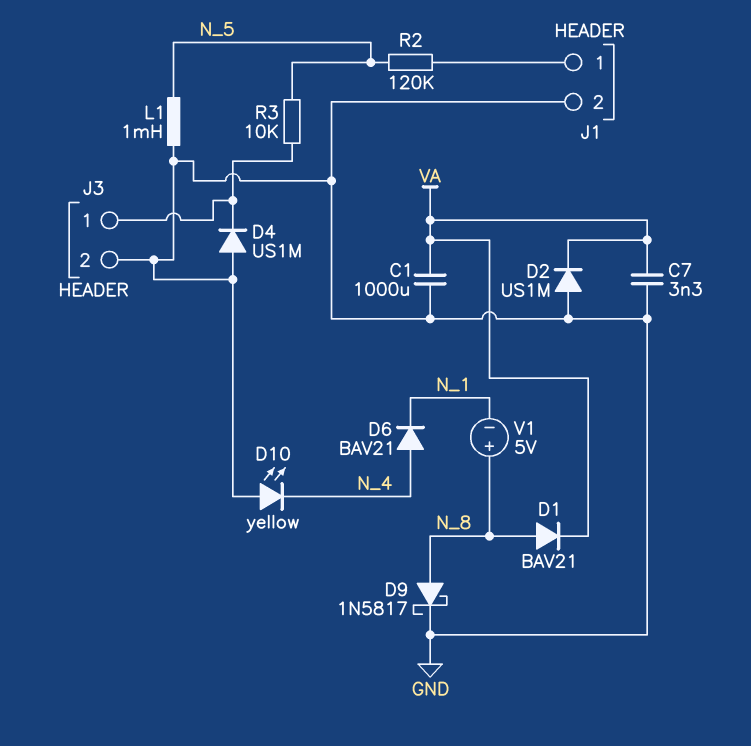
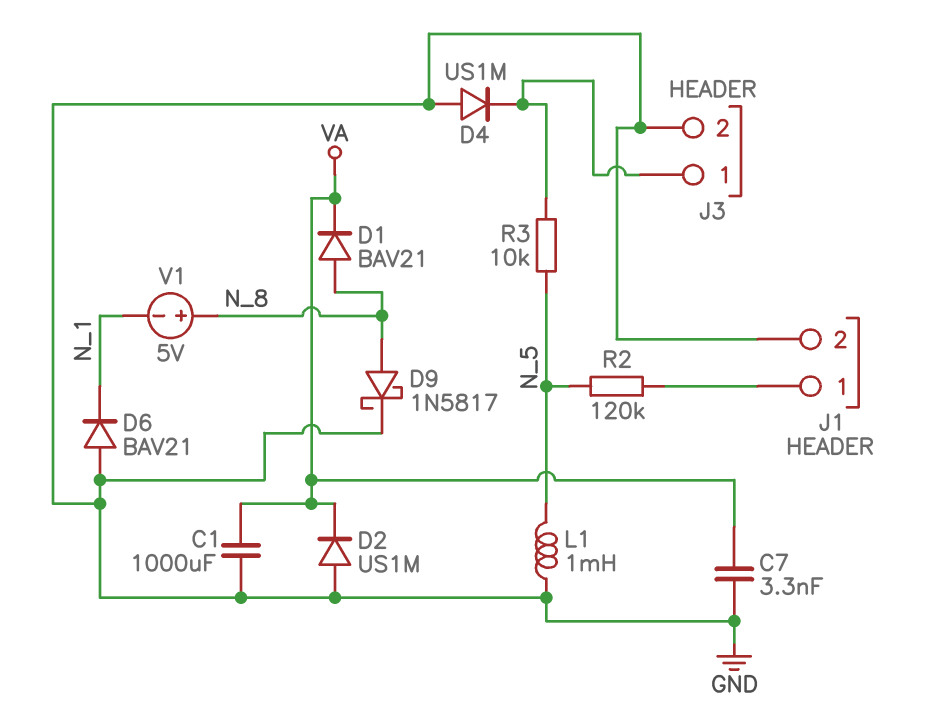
D6: diode BAV21 (A N_4, K N_1) -> diode BAV21 (A GND, K N_1)
D10: LED yellow (A GND, K N_4) -> none

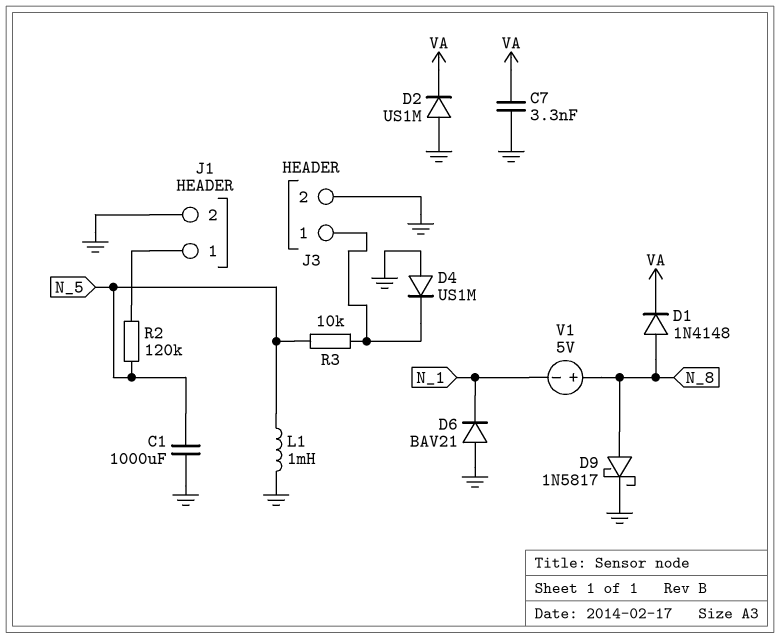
C1: 1000uF (GND, VA) -> 1000uF (GND, N_5)
D1: diode BAV21 (A N_8, K VA) -> diode 1N4148 (A N_8, K VA)

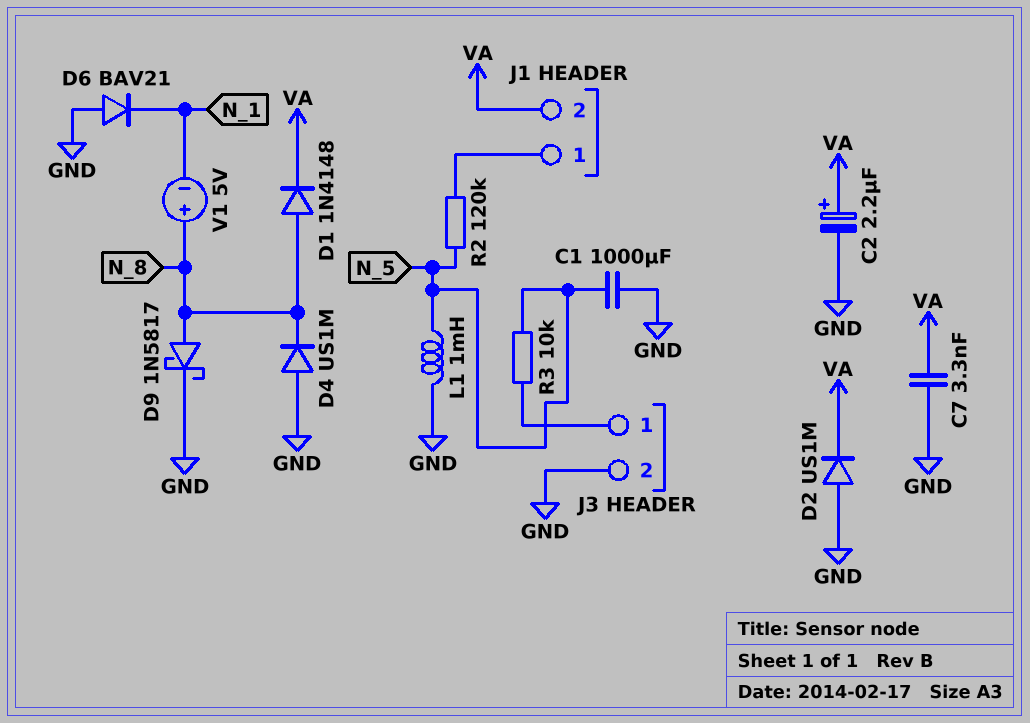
C2: none -> 2.2uF (plus VA, minus GND)
D4: diode US1M (A GND, K J3/1) -> diode US1M (A GND, K N_8)
J1 pin 2: GND -> VA

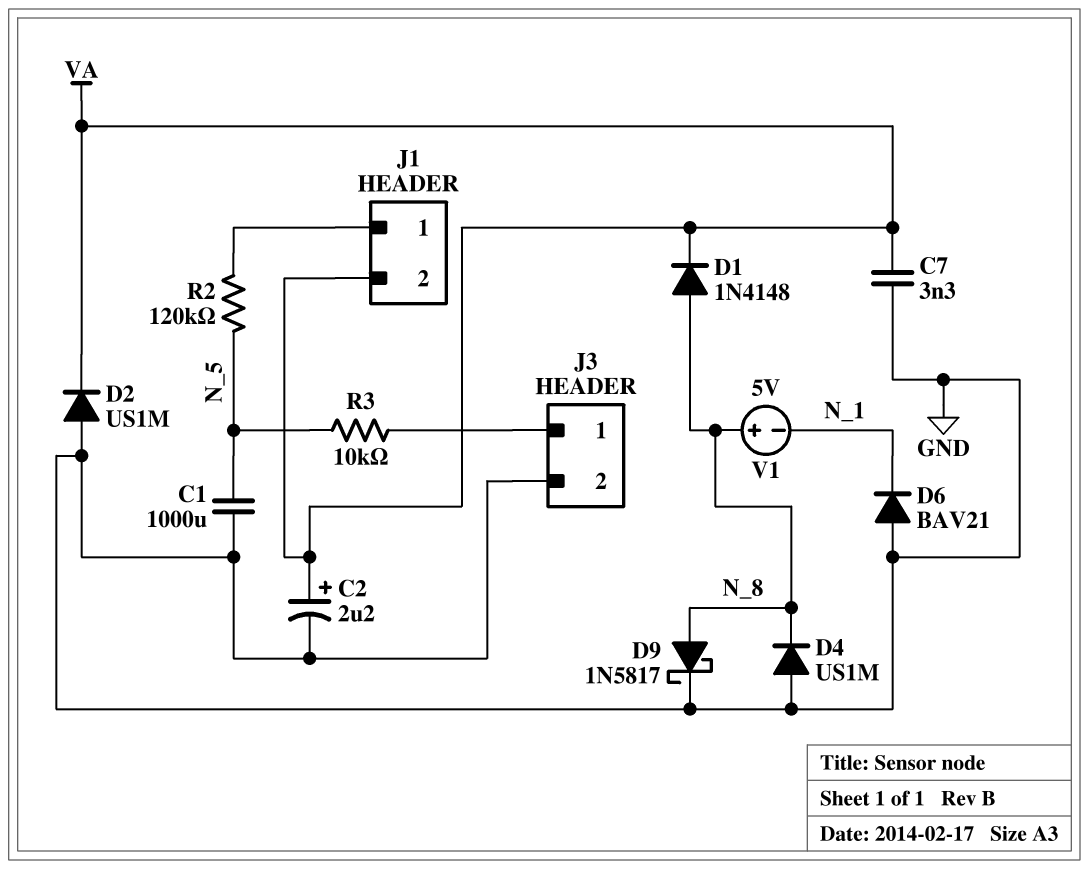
L1: 1mH (GND, N_5) -> none

